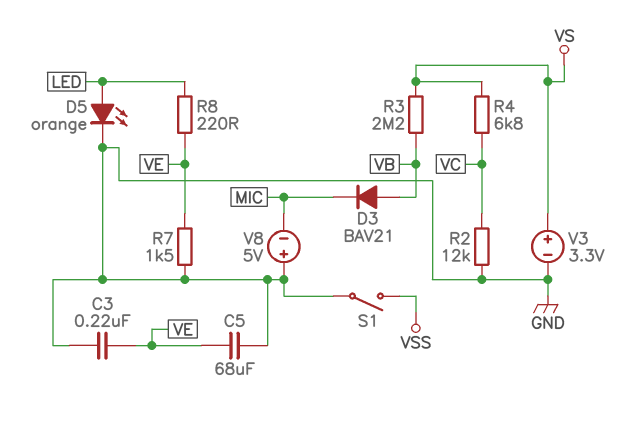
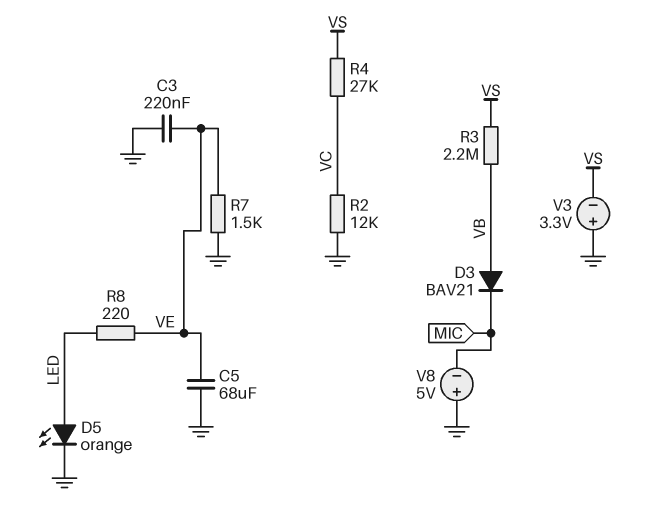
R4: 6.8k (VC, VS) -> 27k (VC, VS)
S1: switch (GND, VSS) -> none
V3: 3.3V (plus VS, minus GND) -> 3.3V (plus GND, minus VS)

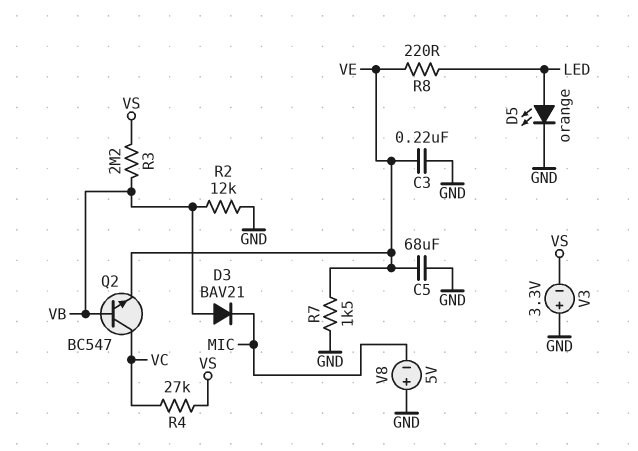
Q2: none -> NPN BC547 (B VB, C VC, E VE)
R2: 12k (GND, VC) -> 12k (GND, VB)

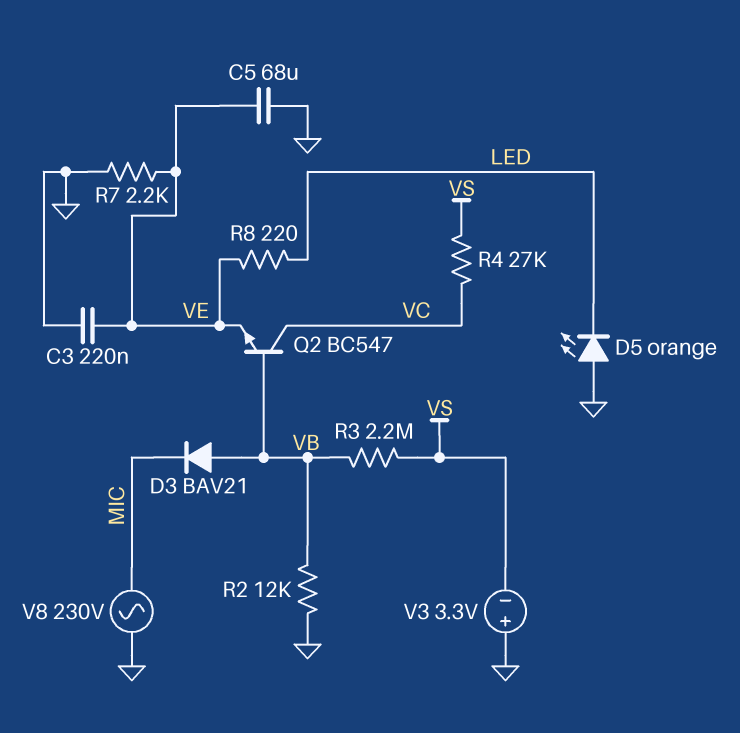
D5: LED orange (A LED, K GND) -> LED orange (A GND, K LED)
R7: 1.5k (GND, VE) -> 2.2k (GND, VE)
V8: 5V (plus GND, minus MIC) -> AC 230V (GND, MIC)

